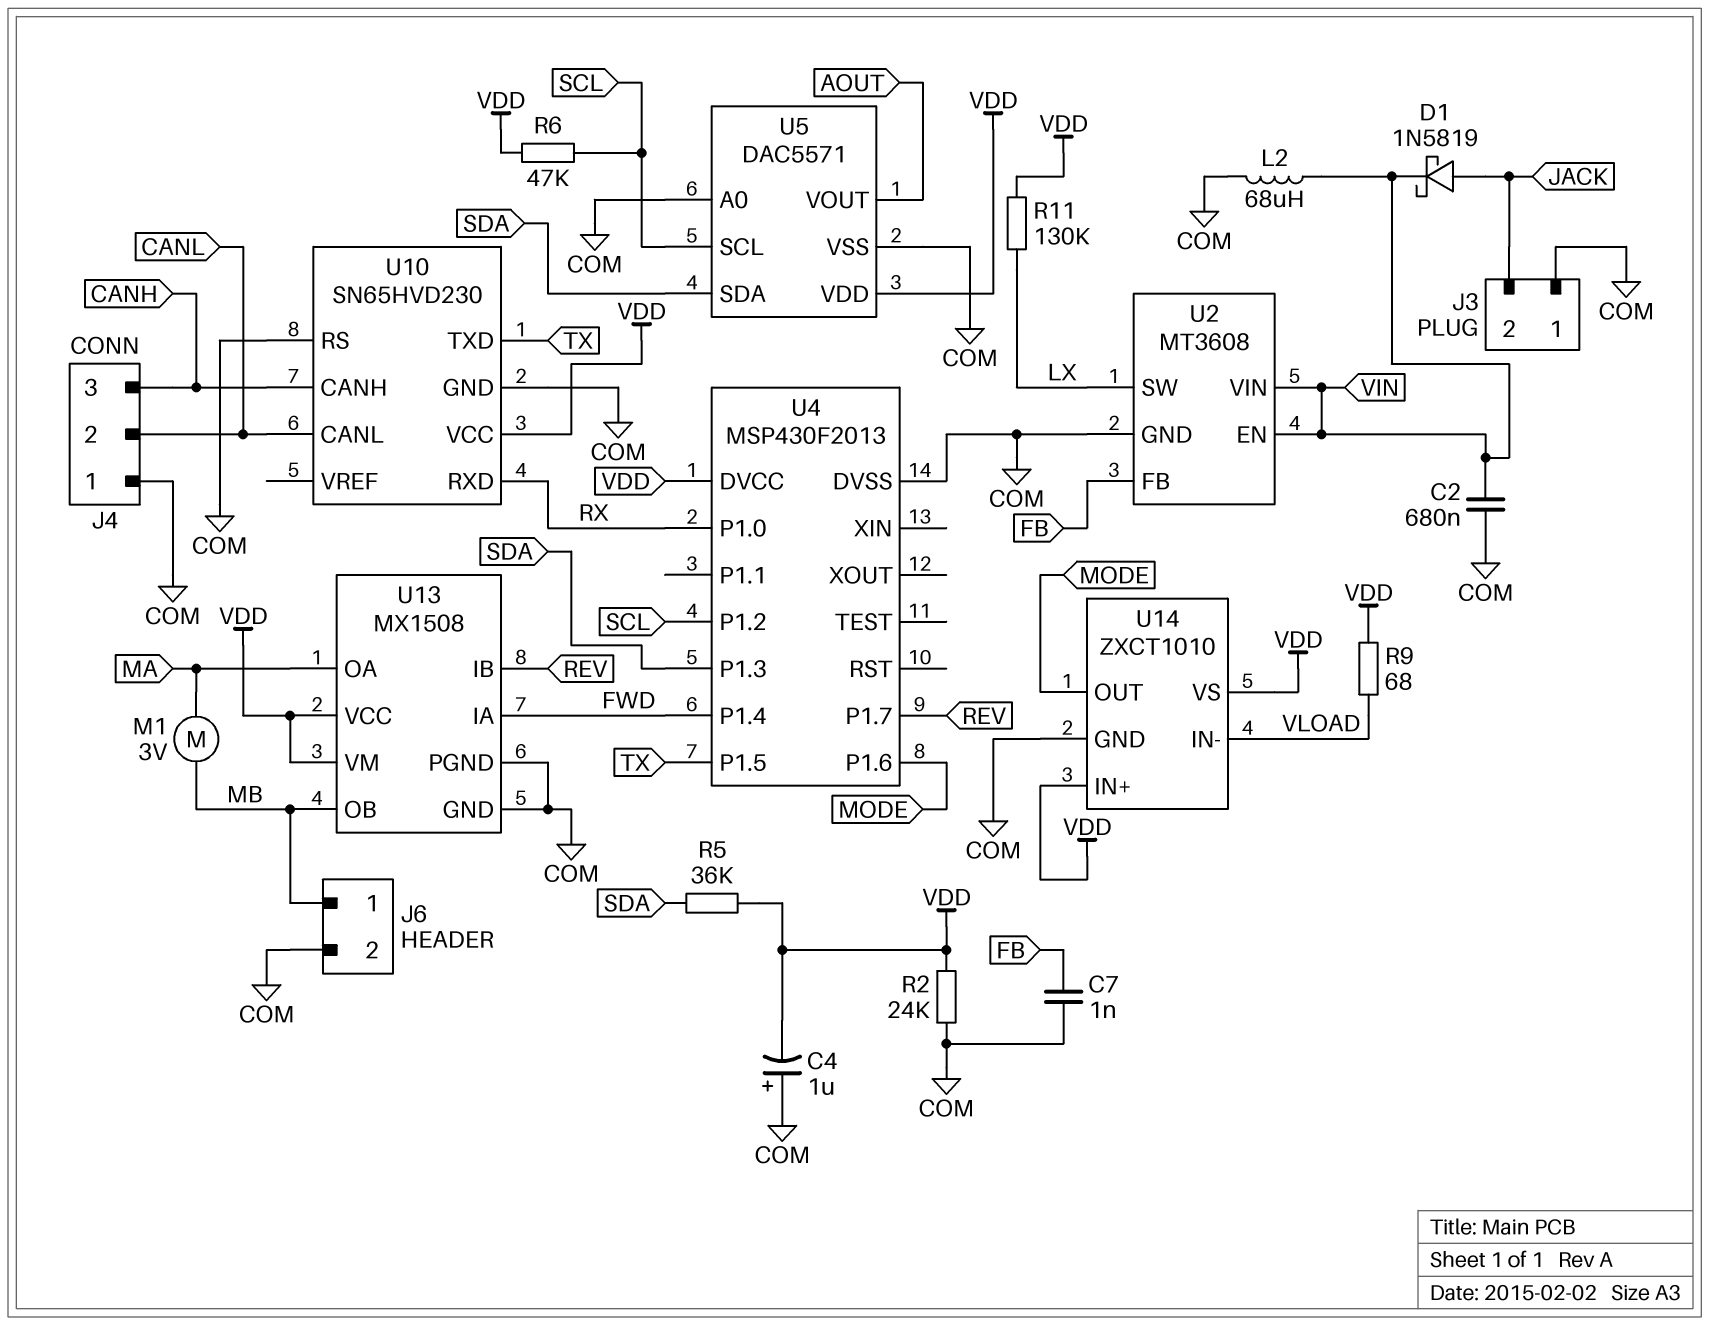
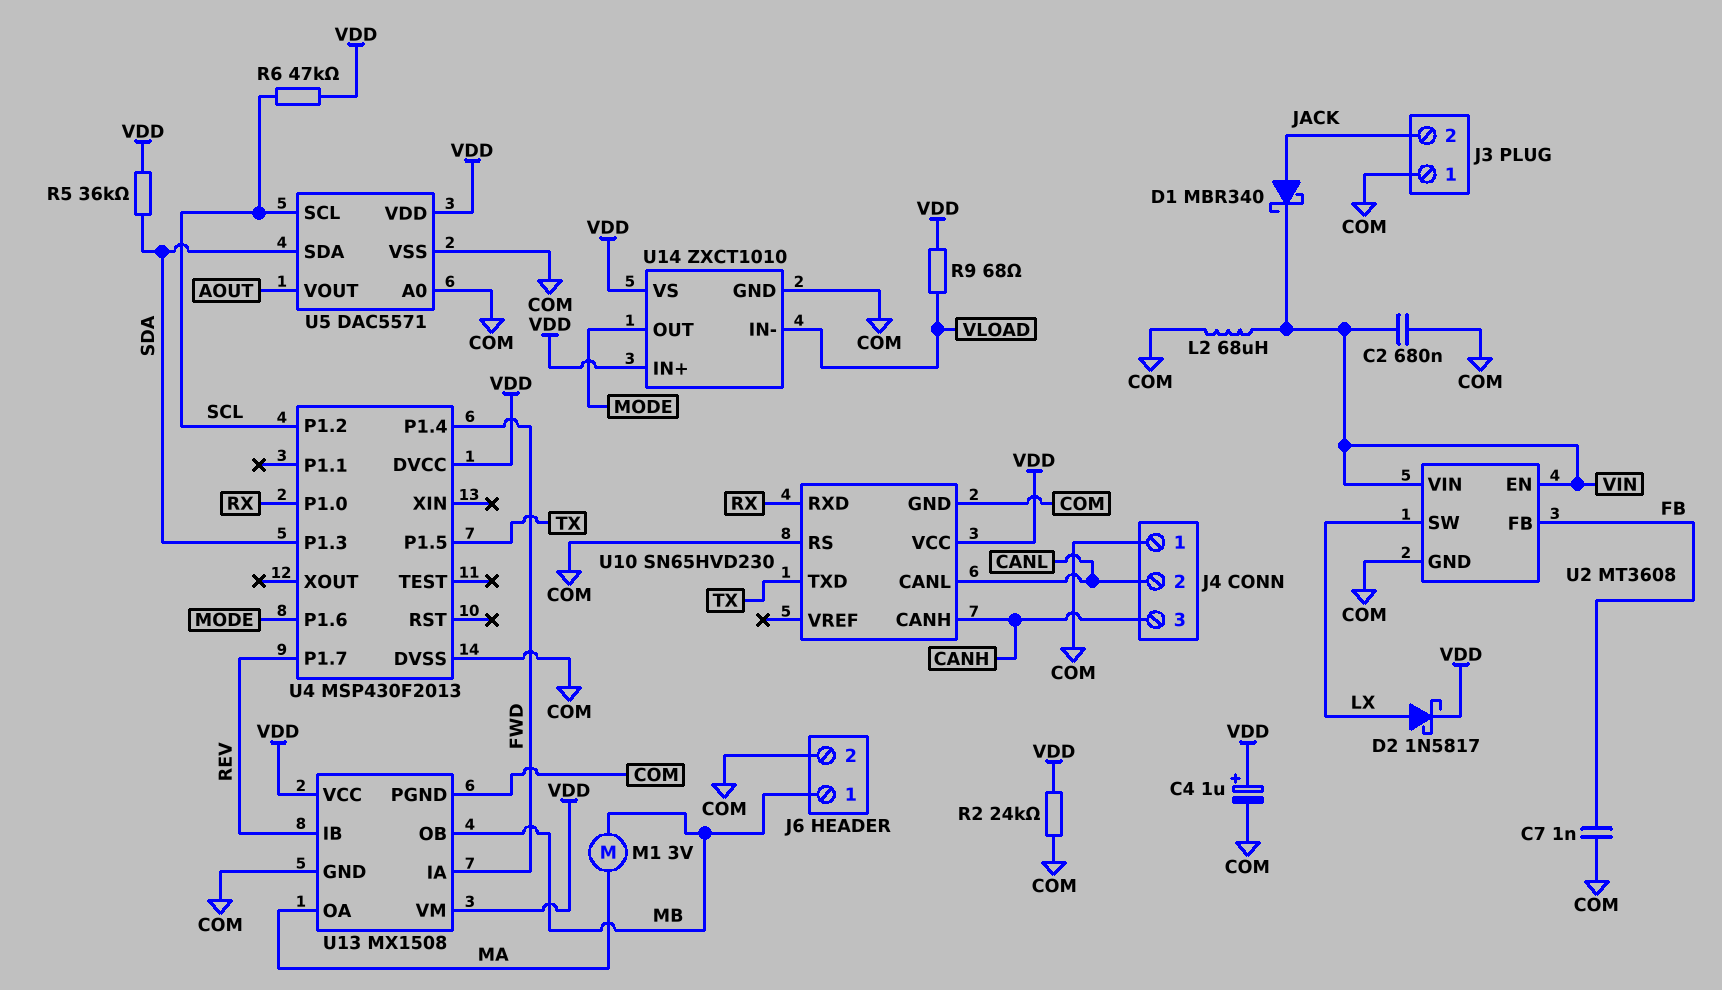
C4: 1uF (plus COM, minus VDD) -> 1uF (plus VDD, minus COM)
D1: schottky 1N5819 (A JACK, K VIN) -> schottky MBR340 (A JACK, K VIN)
D2: none -> schottky 1N5817 (A LX, K VDD)
R11: 130k (LX, VDD) -> none

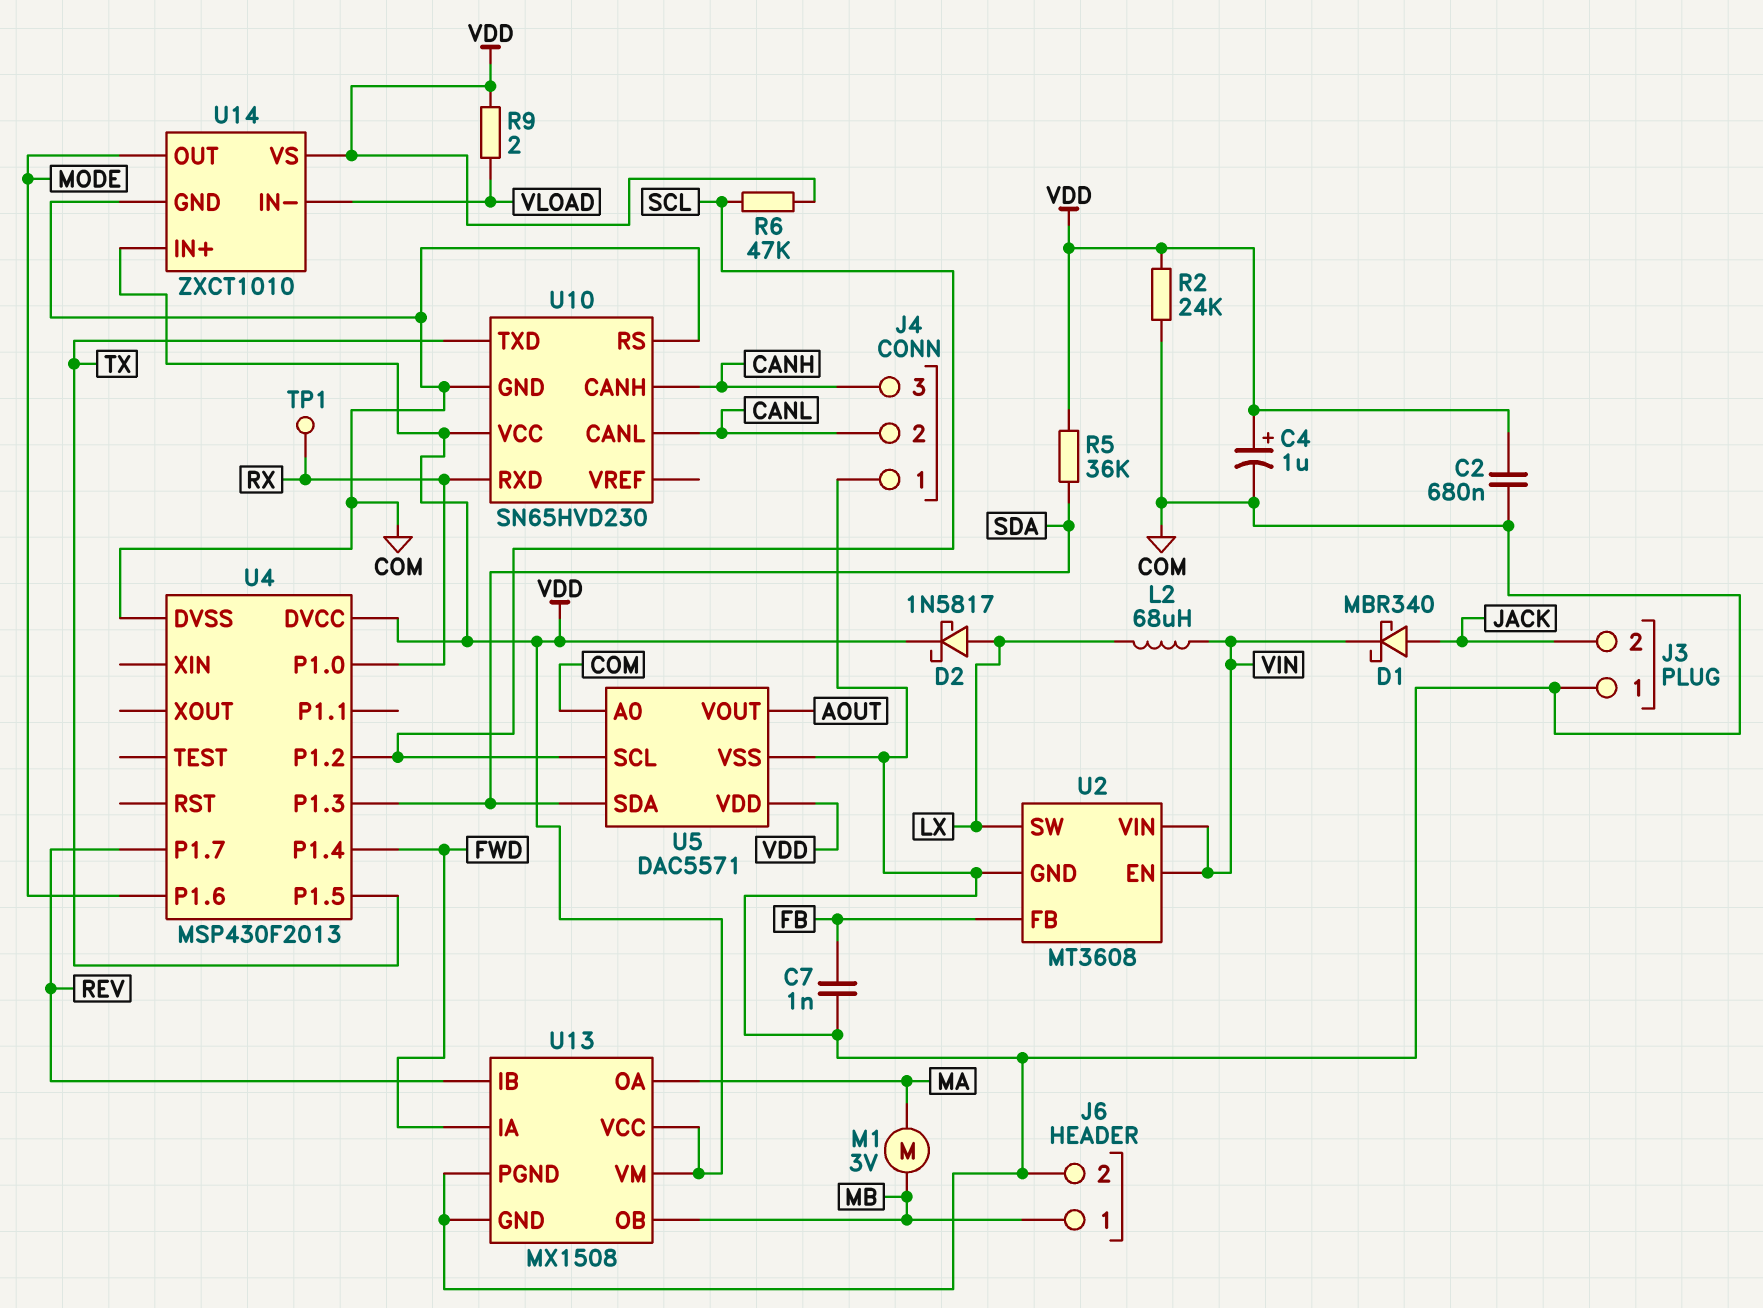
C2: 680nF (COM, VIN) -> 680nF (COM, VDD)
L2: 68uH (COM, VIN) -> 68uH (LX, VIN)
R9: 68 (VDD, VLOAD) -> 2 (VDD, VLOAD)
TP1: none -> test point (RX)

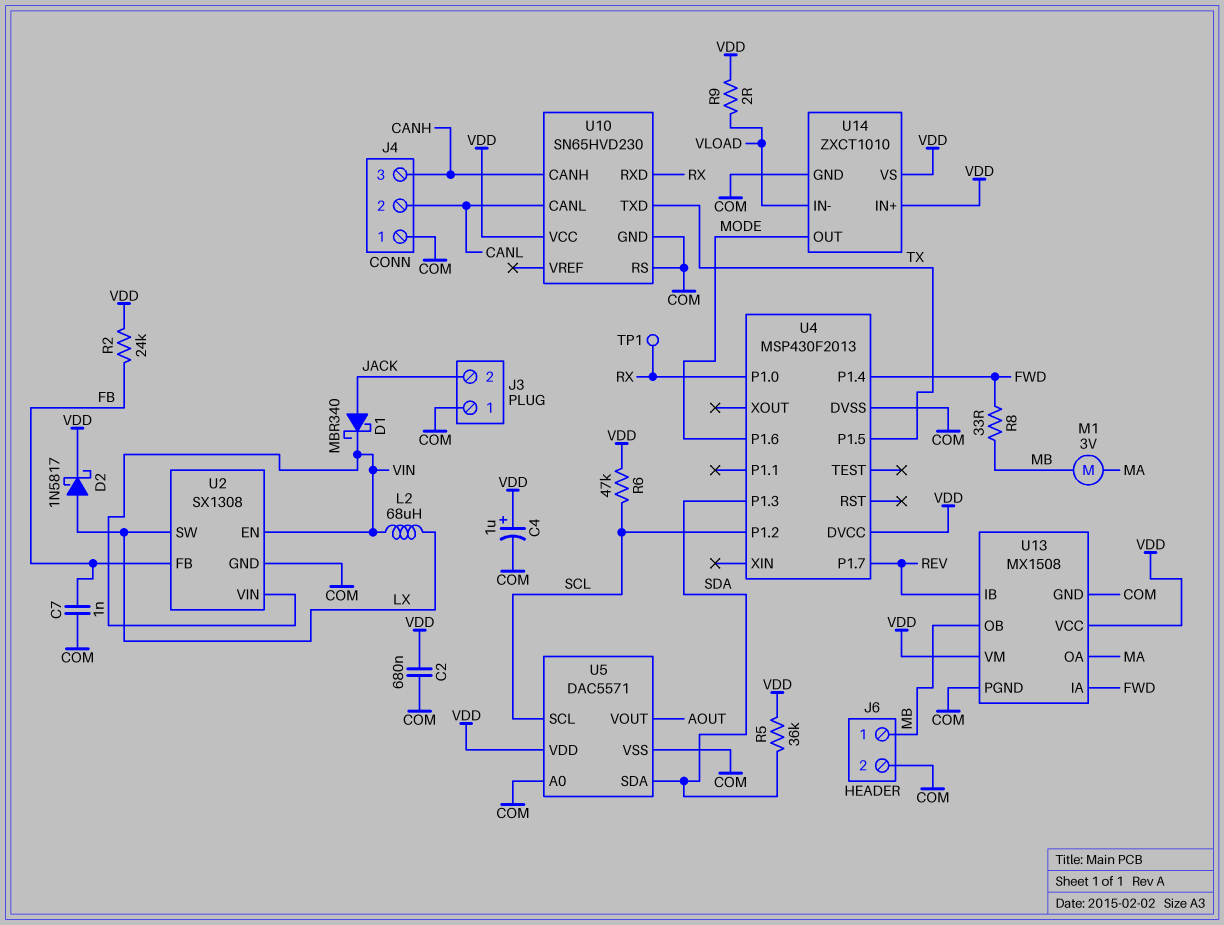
R2: 24k (COM, VDD) -> 24k (FB, VDD)
R8: none -> 33 (FWD, MB)
U2: MT3608 -> SX1308

